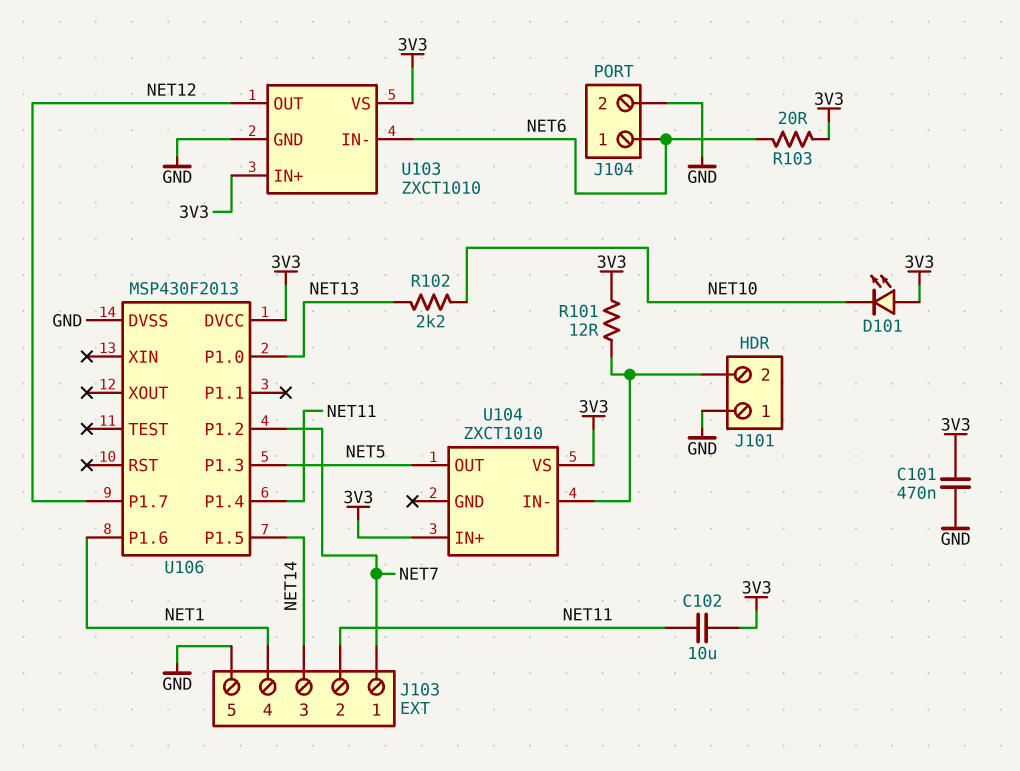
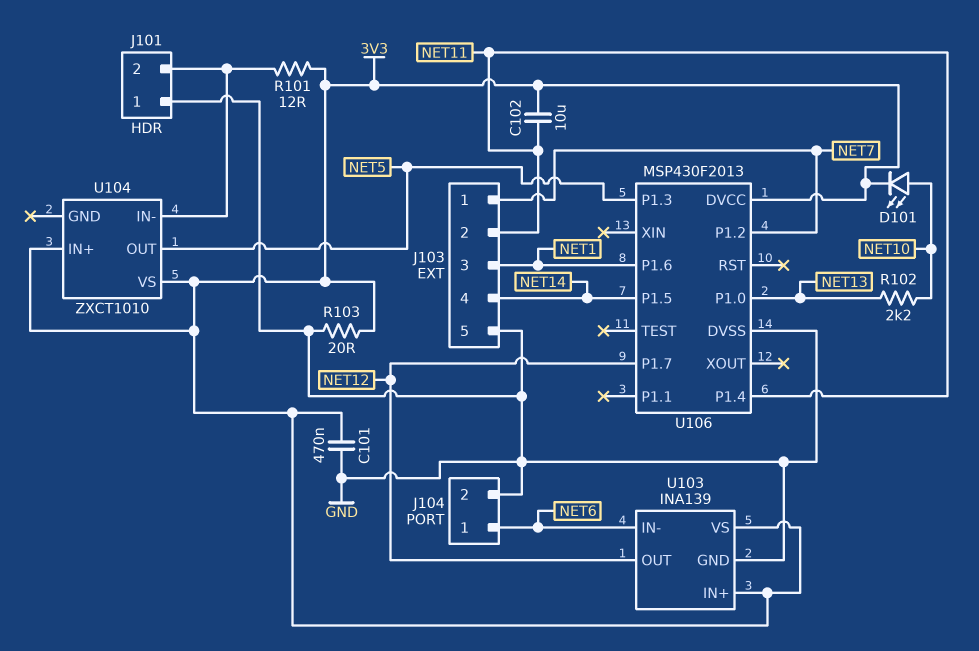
D101: LED (A 3V3, K NET10) -> LED (A NET10, K 3V3)
J103 pin 3: NET14 -> NET1
J103 pin 4: NET1 -> NET14
R103: 20 (3V3, NET6) -> 20 (3V3, GND)
U103: ZXCT1010 -> INA139

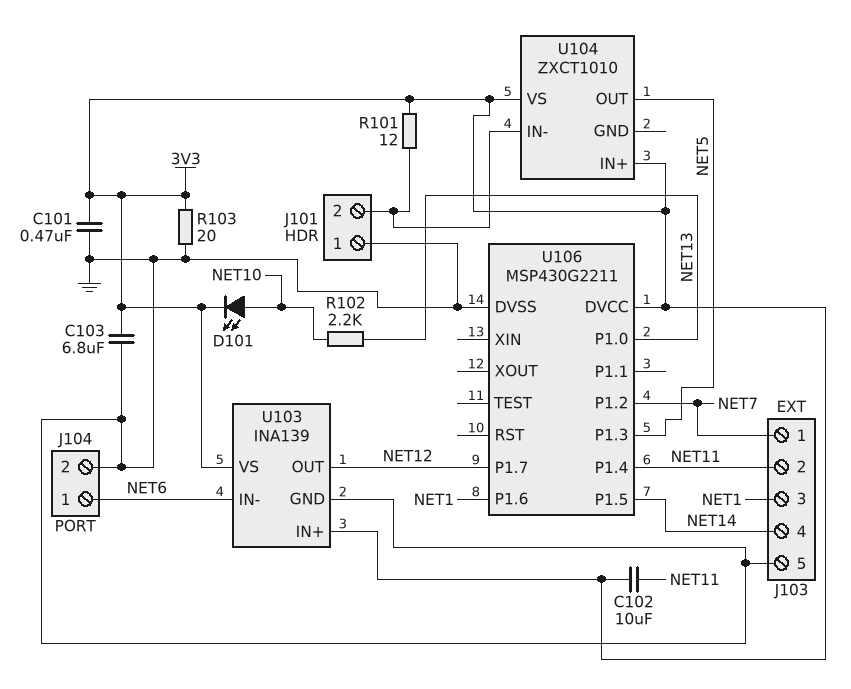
C103: none -> 6.8uF (3V3, GND)
U106: MSP430F2013 -> MSP430G2211

